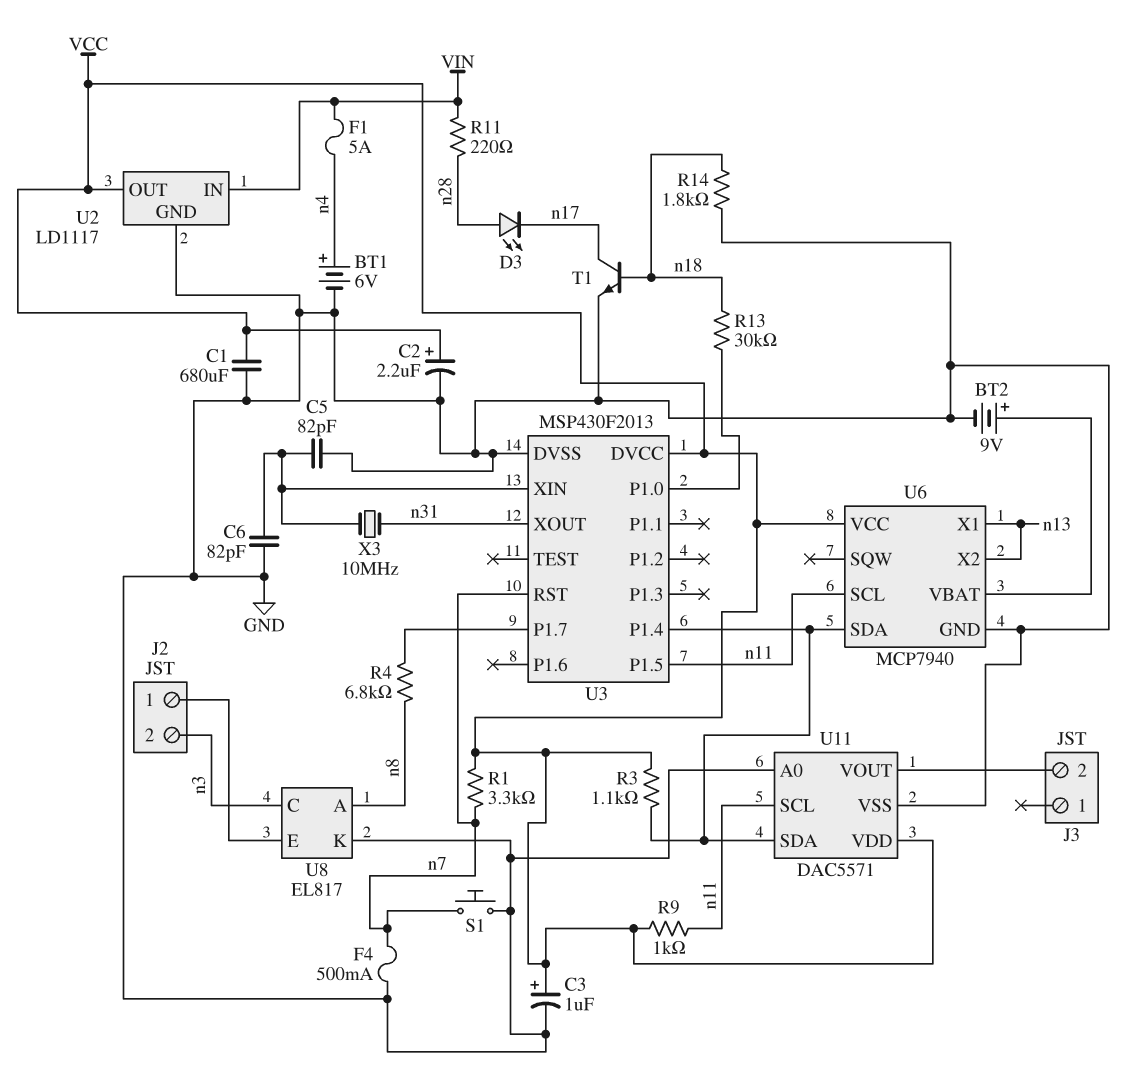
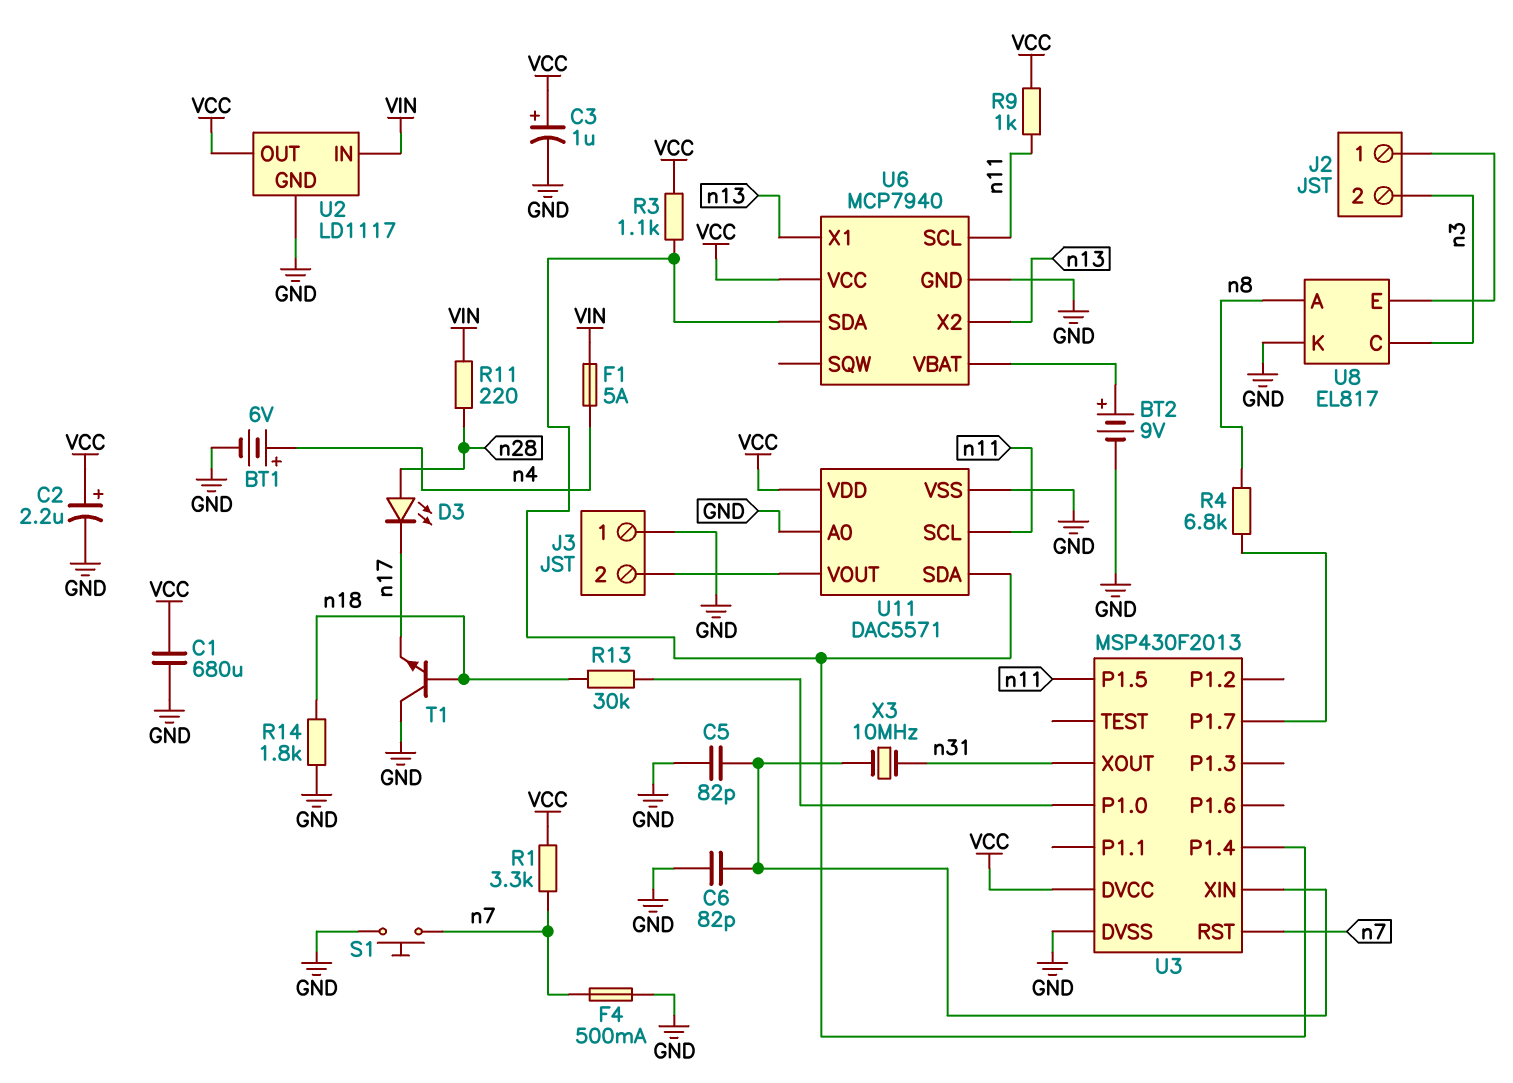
J3 pin 1: none -> GND
T1: NPN (B n18, C n17, E GND) -> NPN (B n18, C GND, E n17)

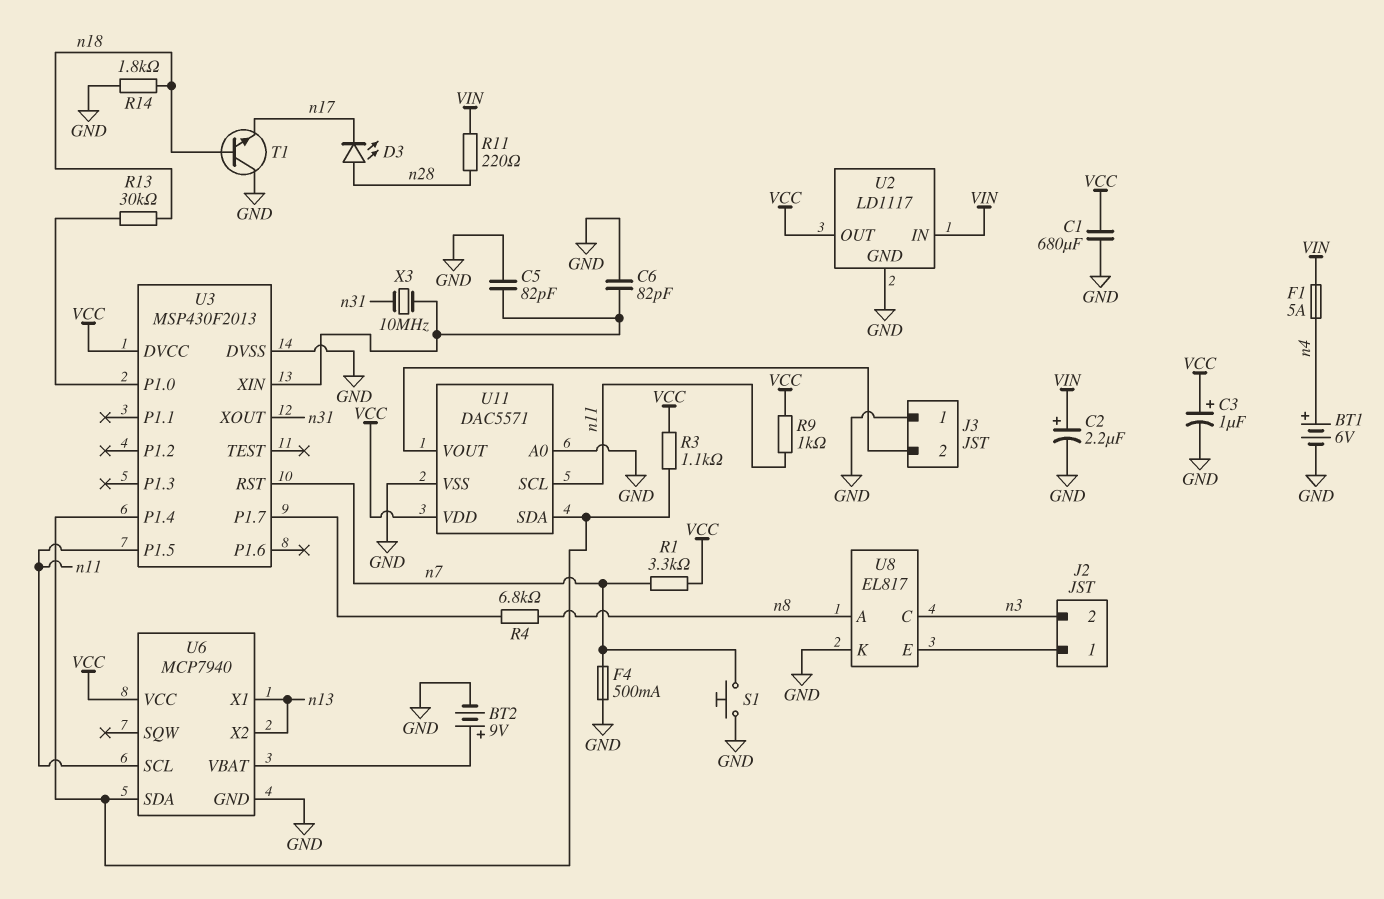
C2: 2.2uF (plus VCC, minus GND) -> 2.2uF (plus VIN, minus GND)

